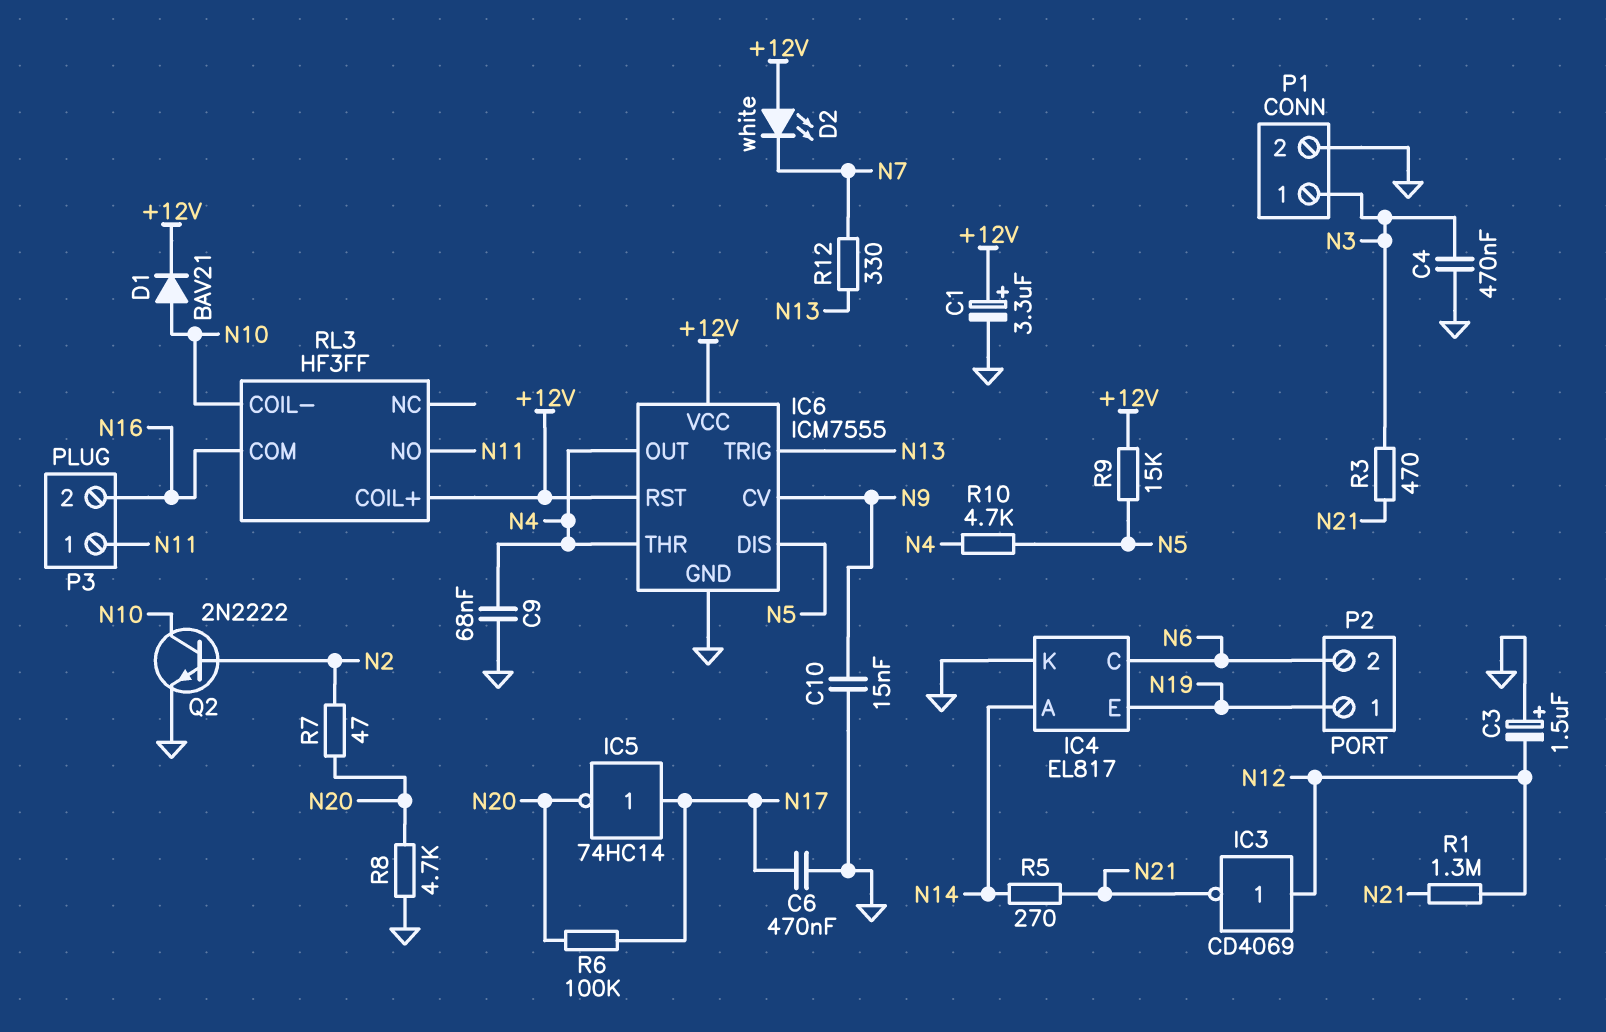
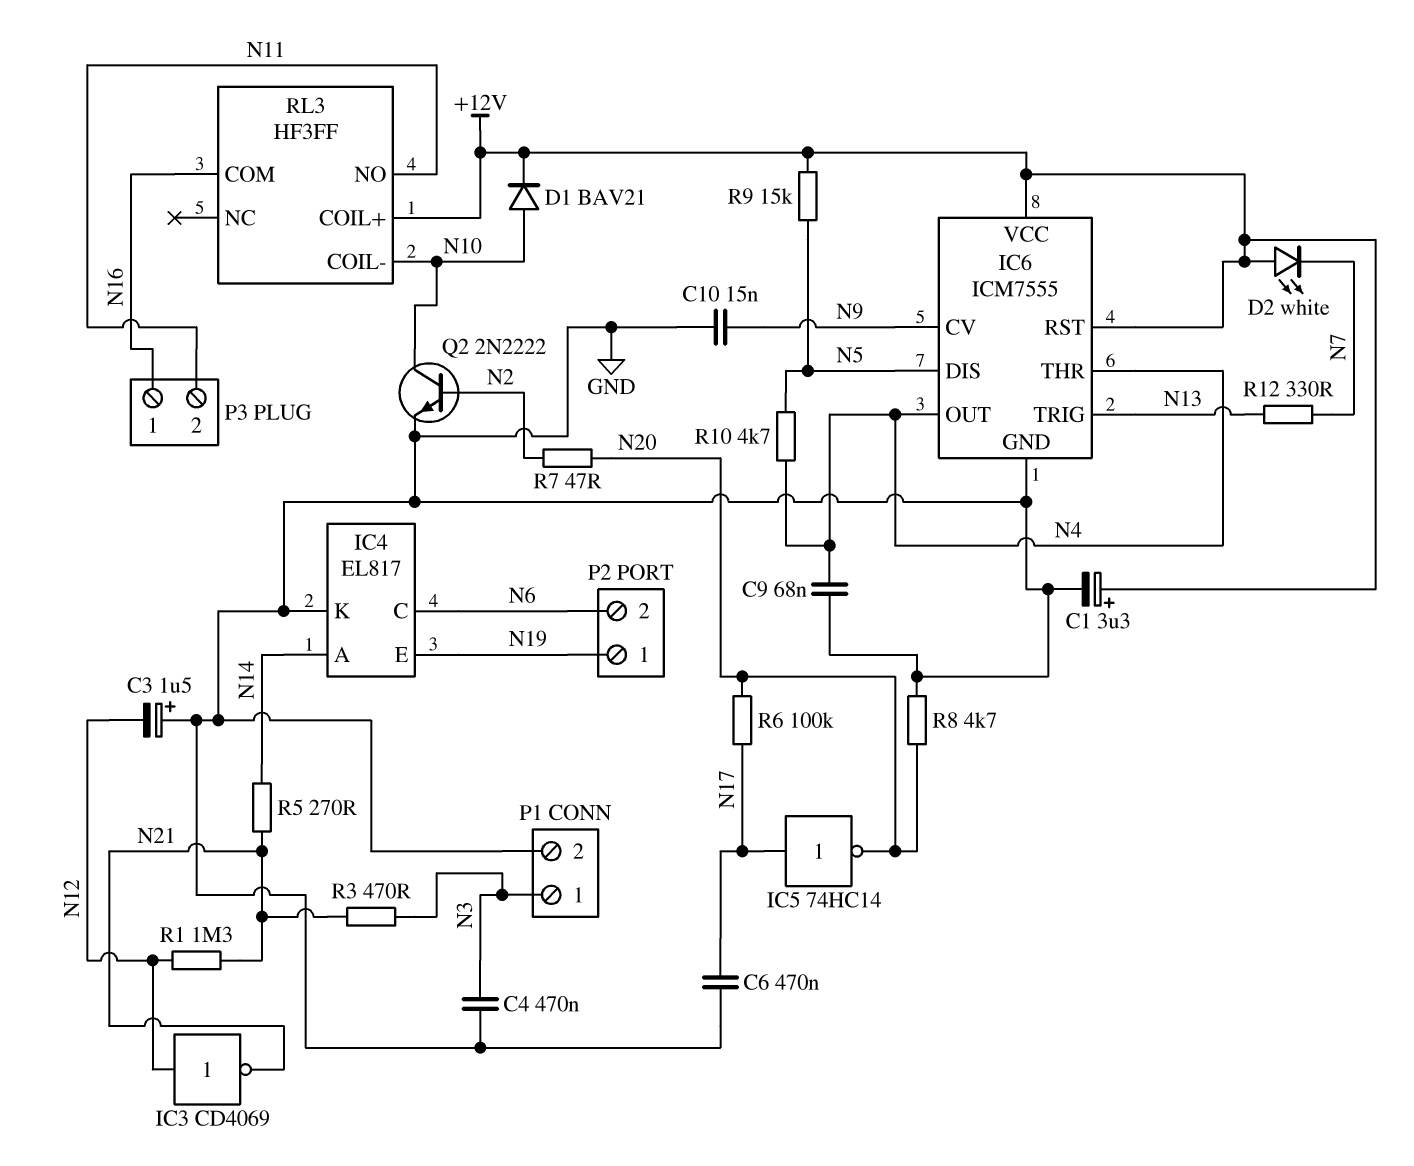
P3 pin 1: N11 -> N16
P3 pin 2: N16 -> N11

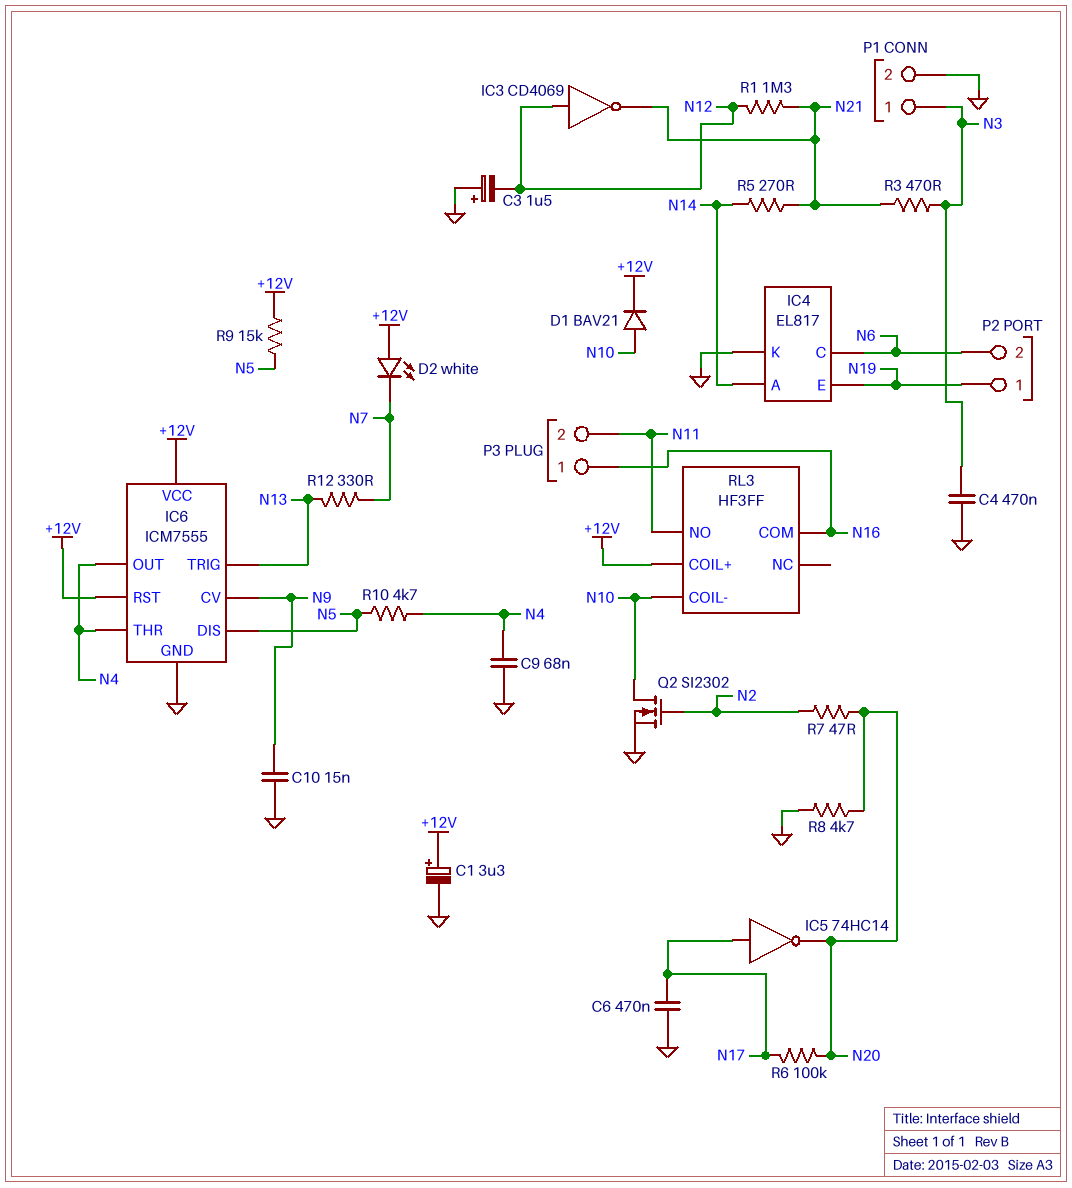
Q2: NPN 2N2222 (B N2, C N10, E GND) -> NMOS SI2302 (G N2, D N10, S GND)

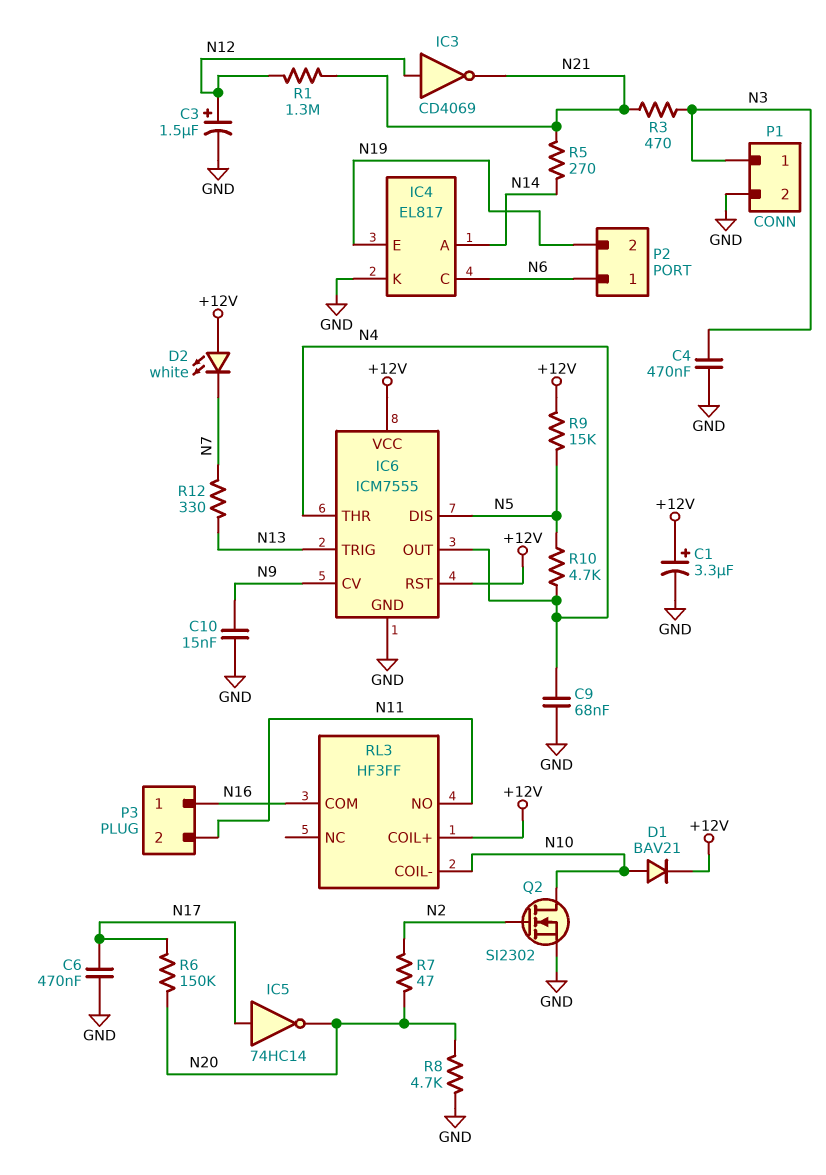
C3: 1.5uF (plus GND, minus N12) -> 1.5uF (plus N12, minus GND)
P2 pin 1: N19 -> N6
P2 pin 2: N6 -> N19
R6: 100k (N17, N20) -> 150k (N17, N20)

